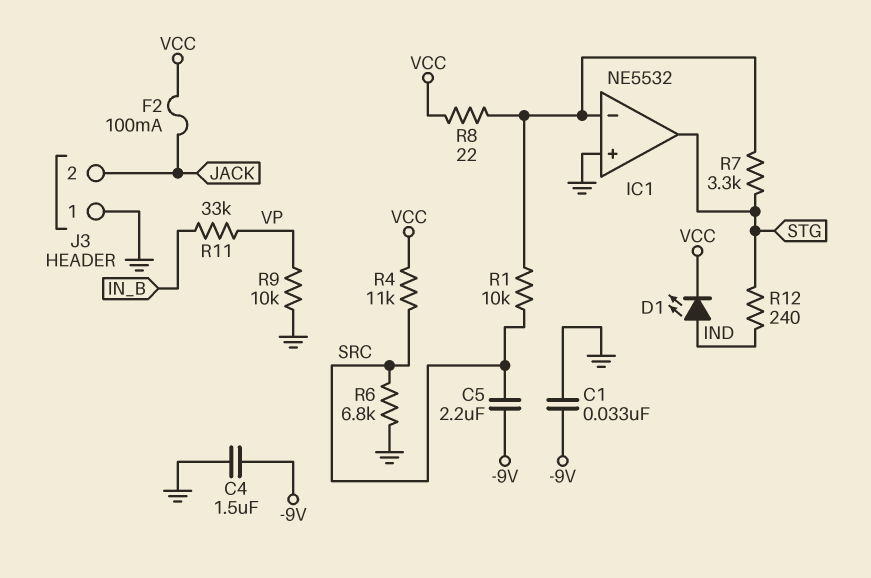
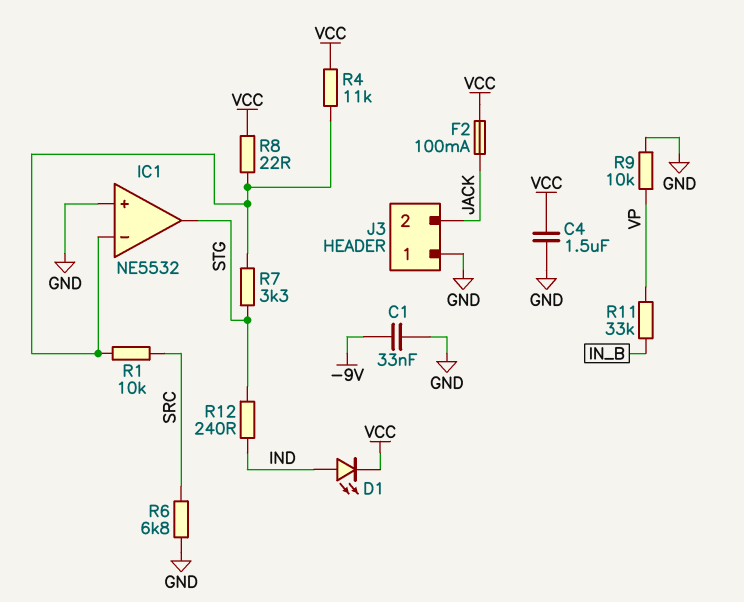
C4: 1.5uF (-9V, GND) -> 1.5uF (GND, VCC)
C5: 2.2uF (-9V, SRC) -> none
R4: 11k (SRC, VCC) -> 11k (IC1/in-, VCC)

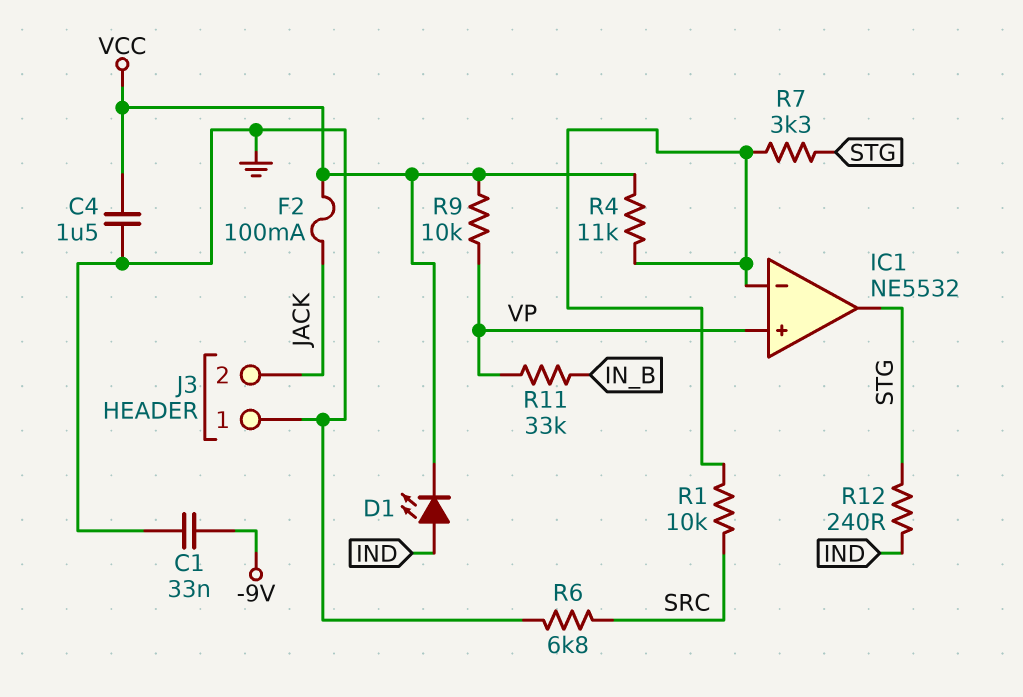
IC1 pin in+: GND -> VP
R8: 22 (IC1/in-, VCC) -> none
R9: 10k (GND, VP) -> 10k (VCC, VP)

